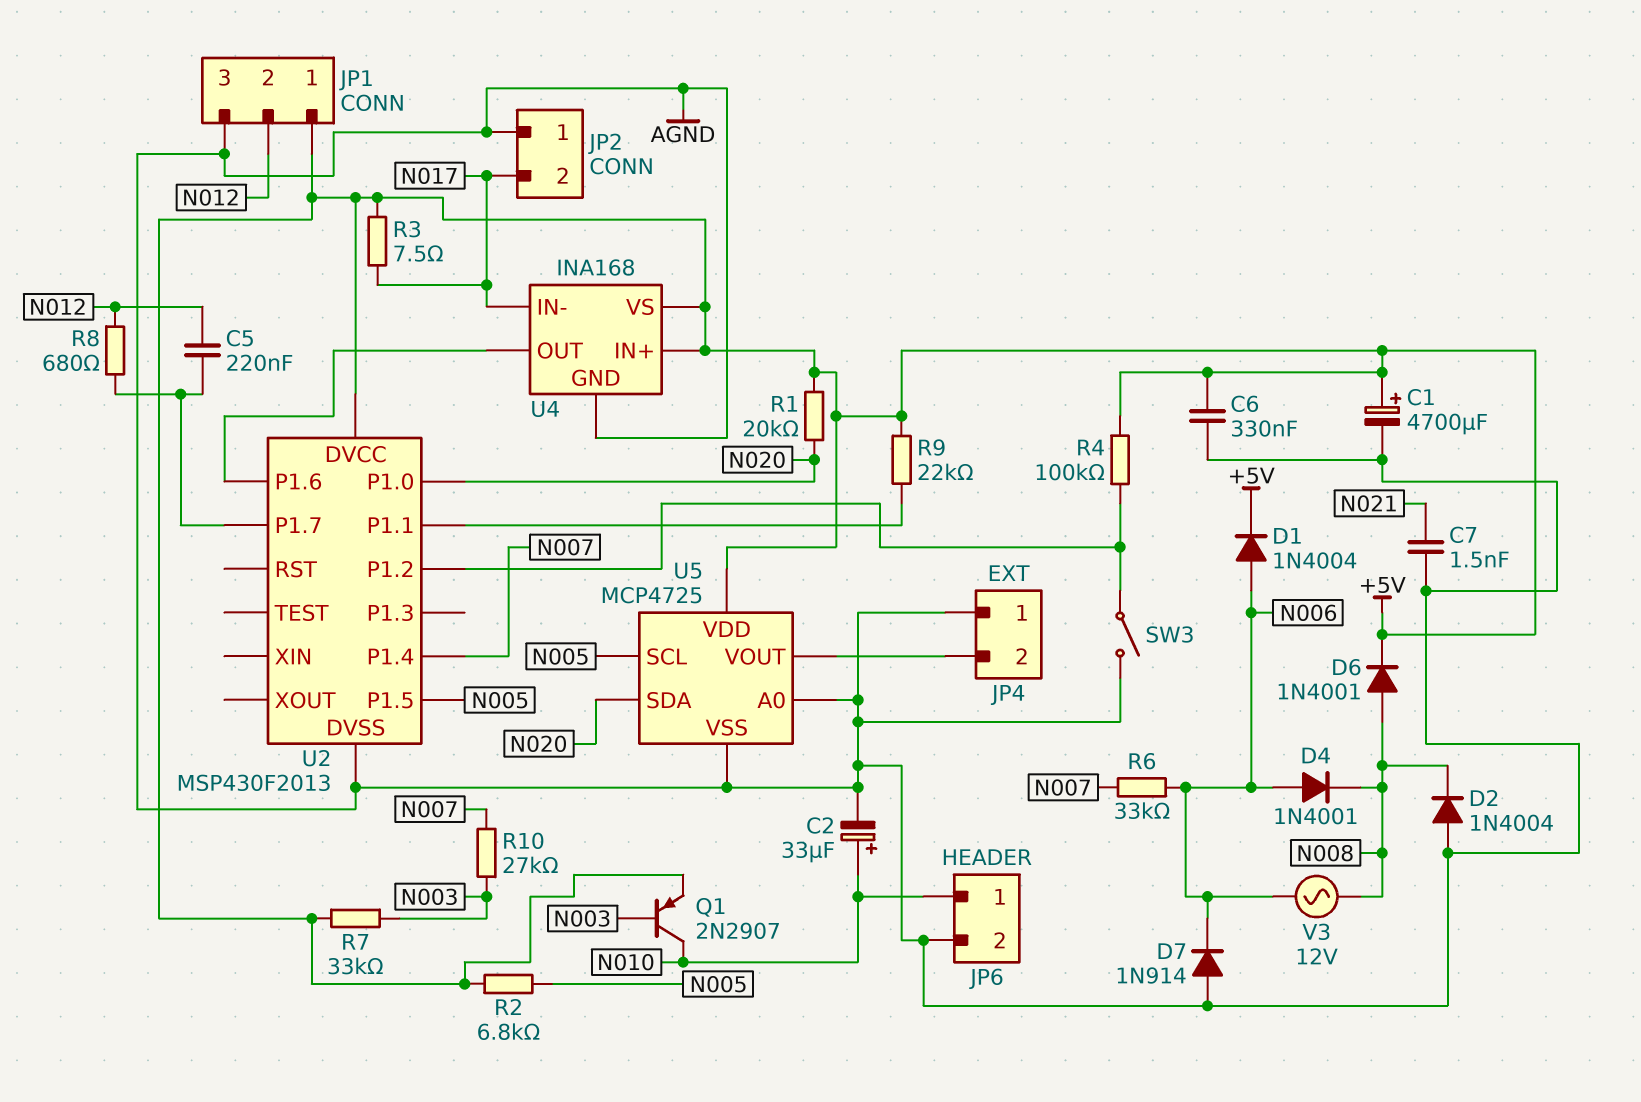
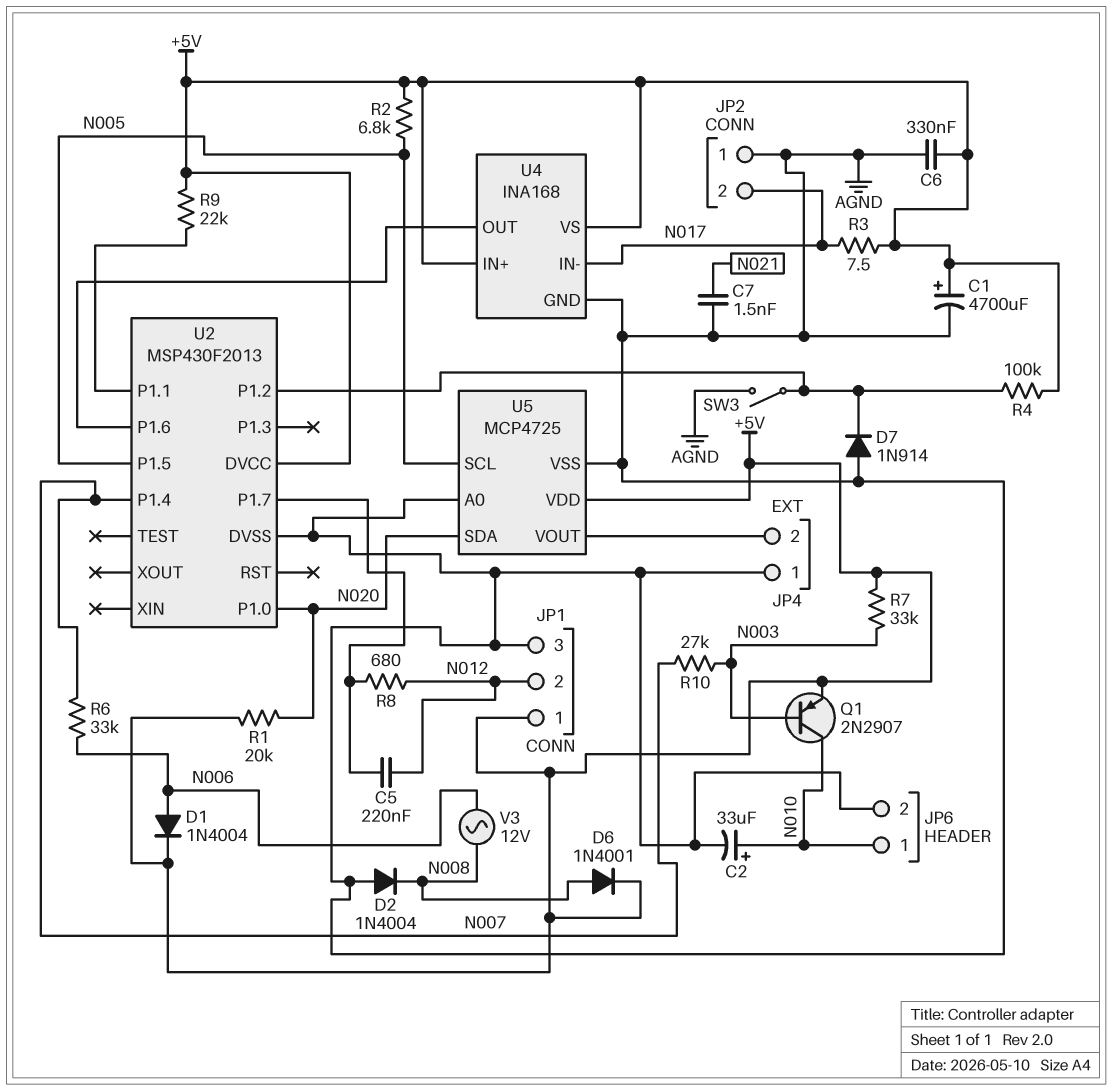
D4: diode 1N4001 (A N006, K N008) -> none
D7: diode 1N914 (A AGND, K N006) -> diode 1N914 (A AGND, K U2/P1.2)

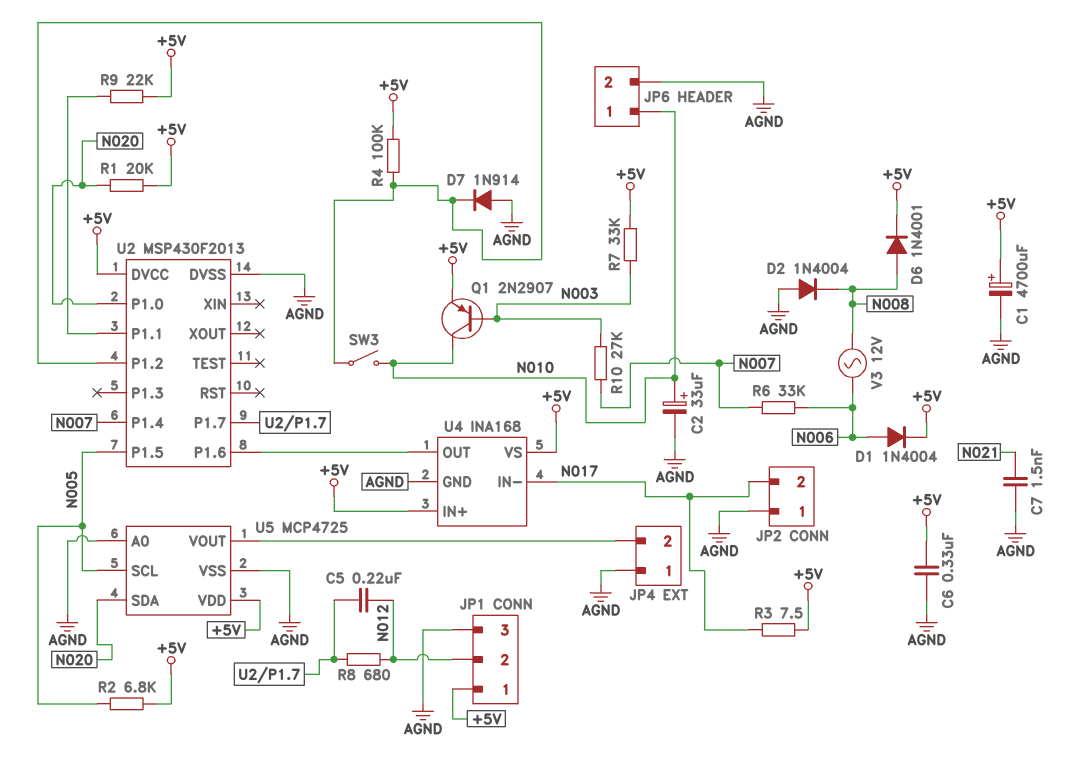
SW3: switch (AGND, U2/P1.2) -> switch (N010, U2/P1.2)

